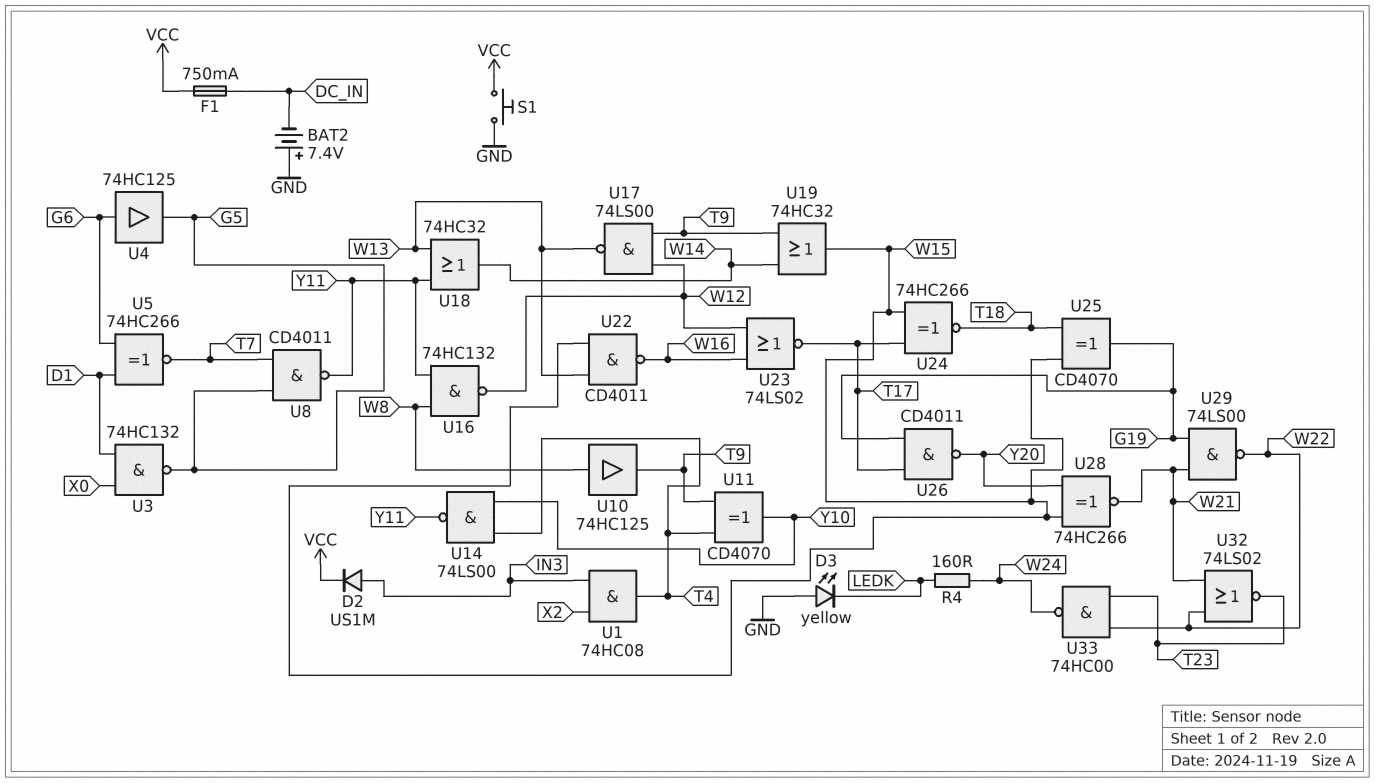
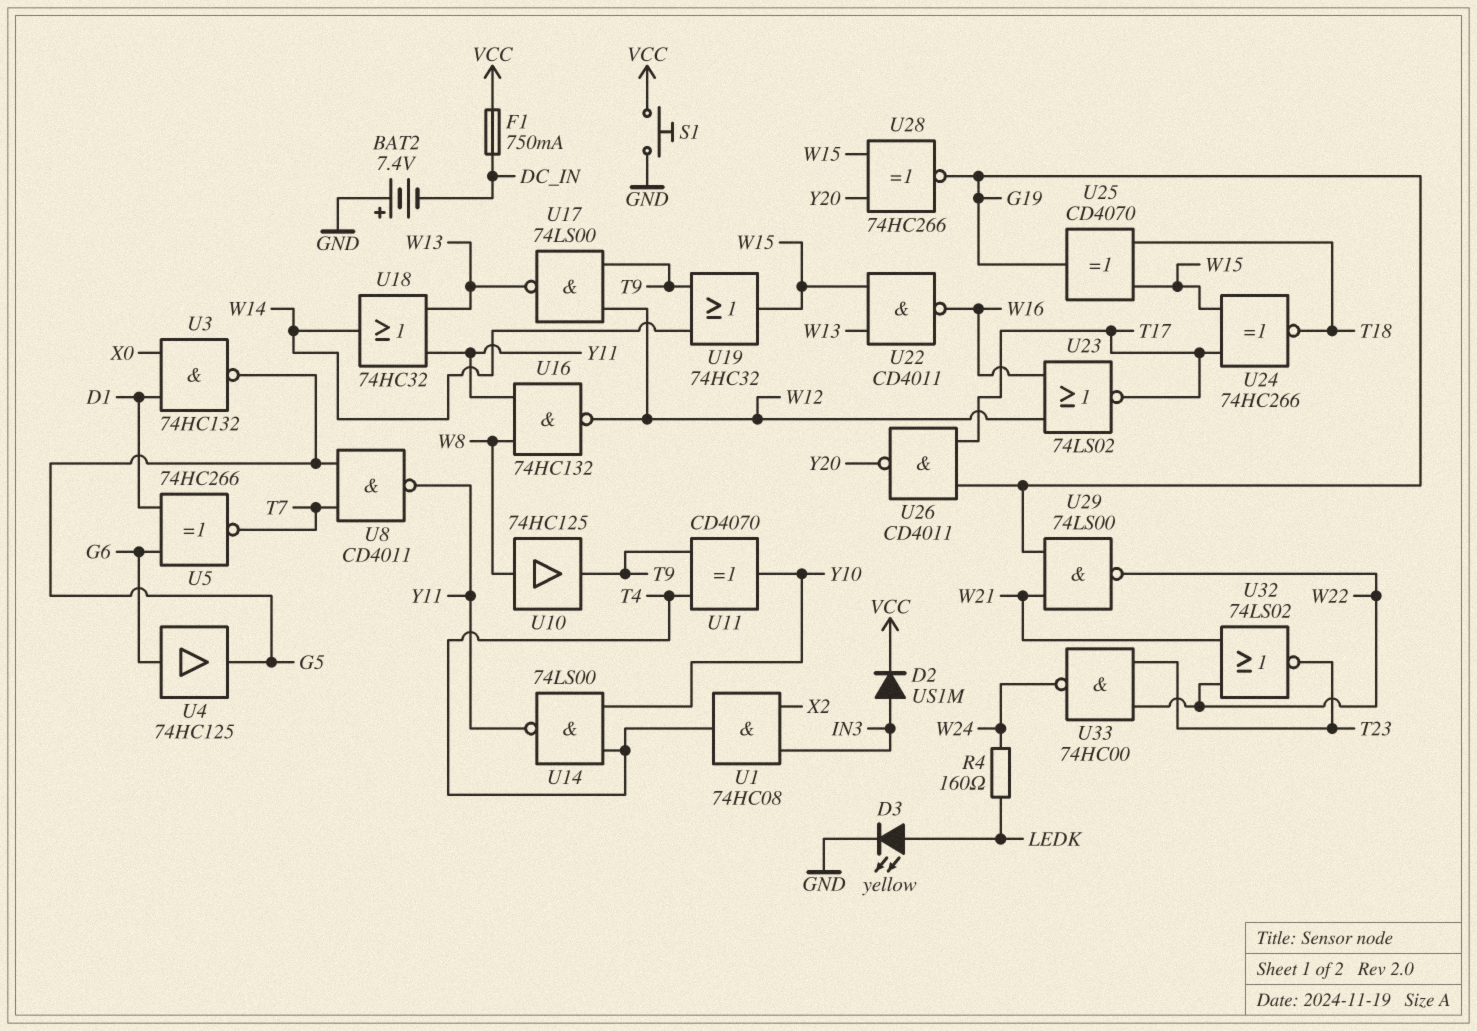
D3: LED yellow (A GND, K LEDK) -> LED yellow (A LEDK, K GND)
U28: XNOR 74HC266 (in W15, in Y20, out W21) -> XNOR 74HC266 (in W15, in Y20, out G19)

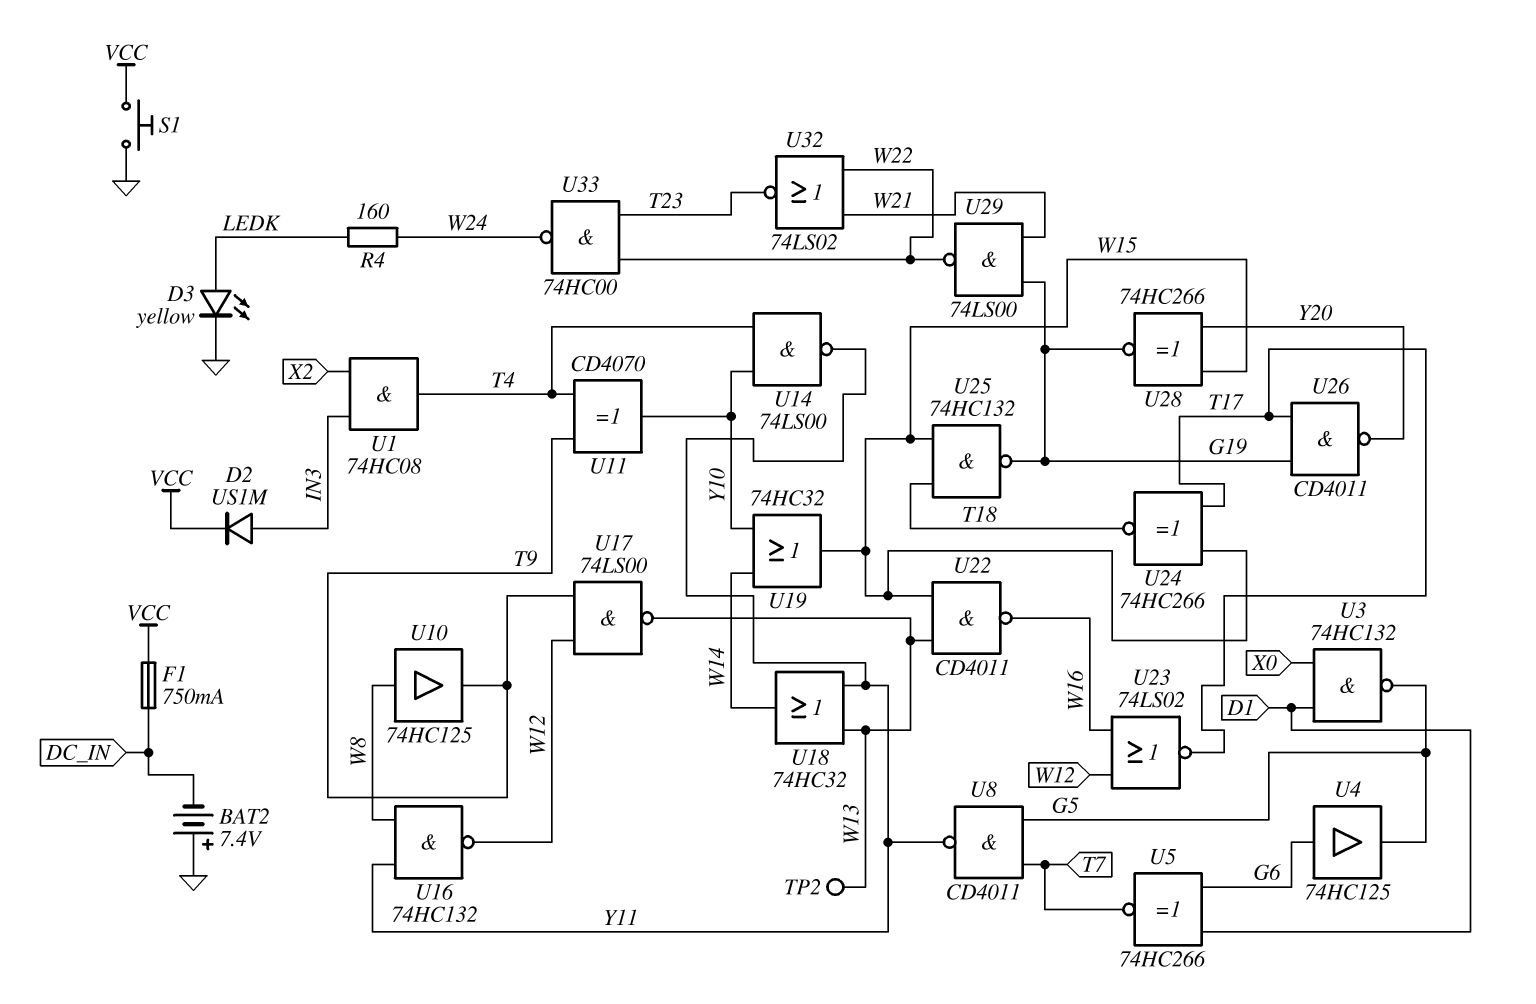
TP2: none -> test point (W13)
U19: OR 74HC32 (in T9, in W14, out W15) -> OR 74HC32 (in W14, in Y10, out W15)
U25: XOR CD4070 (in T18, in W15, out G19) -> NAND 74HC132 (in T18, in W15, out G19)

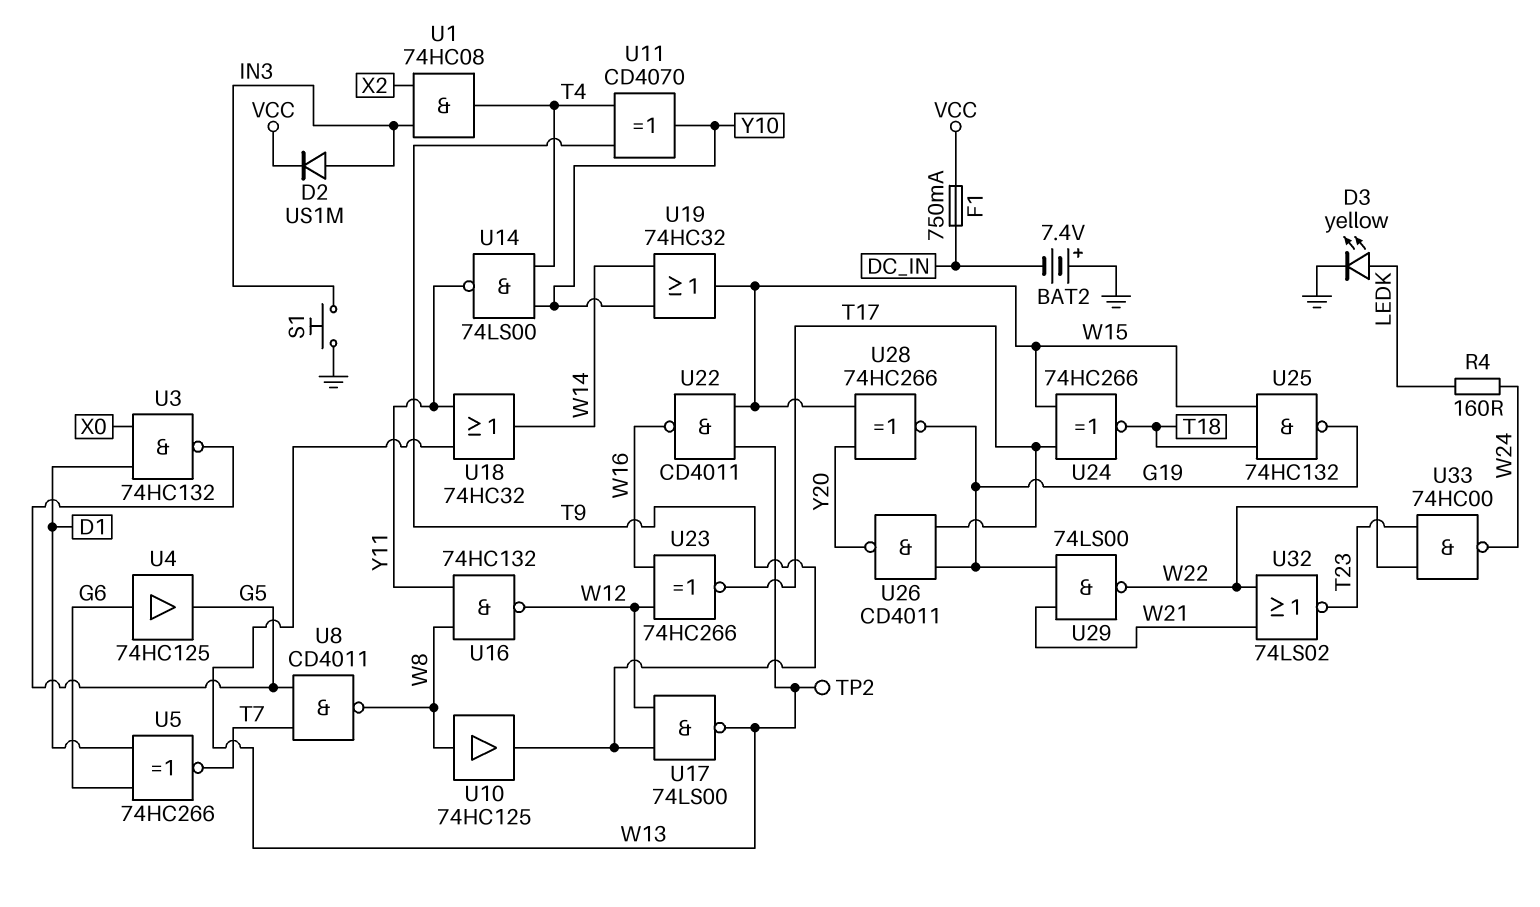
S1: button (GND, VCC) -> button (GND, IN3)
U8: NAND CD4011 (in G5, in T7, out Y11) -> NAND CD4011 (in G5, in T7, out W8)
U23: NOR 74LS02 (in W12, in W16, out T17) -> XNOR 74HC266 (in W12, in W16, out T17)

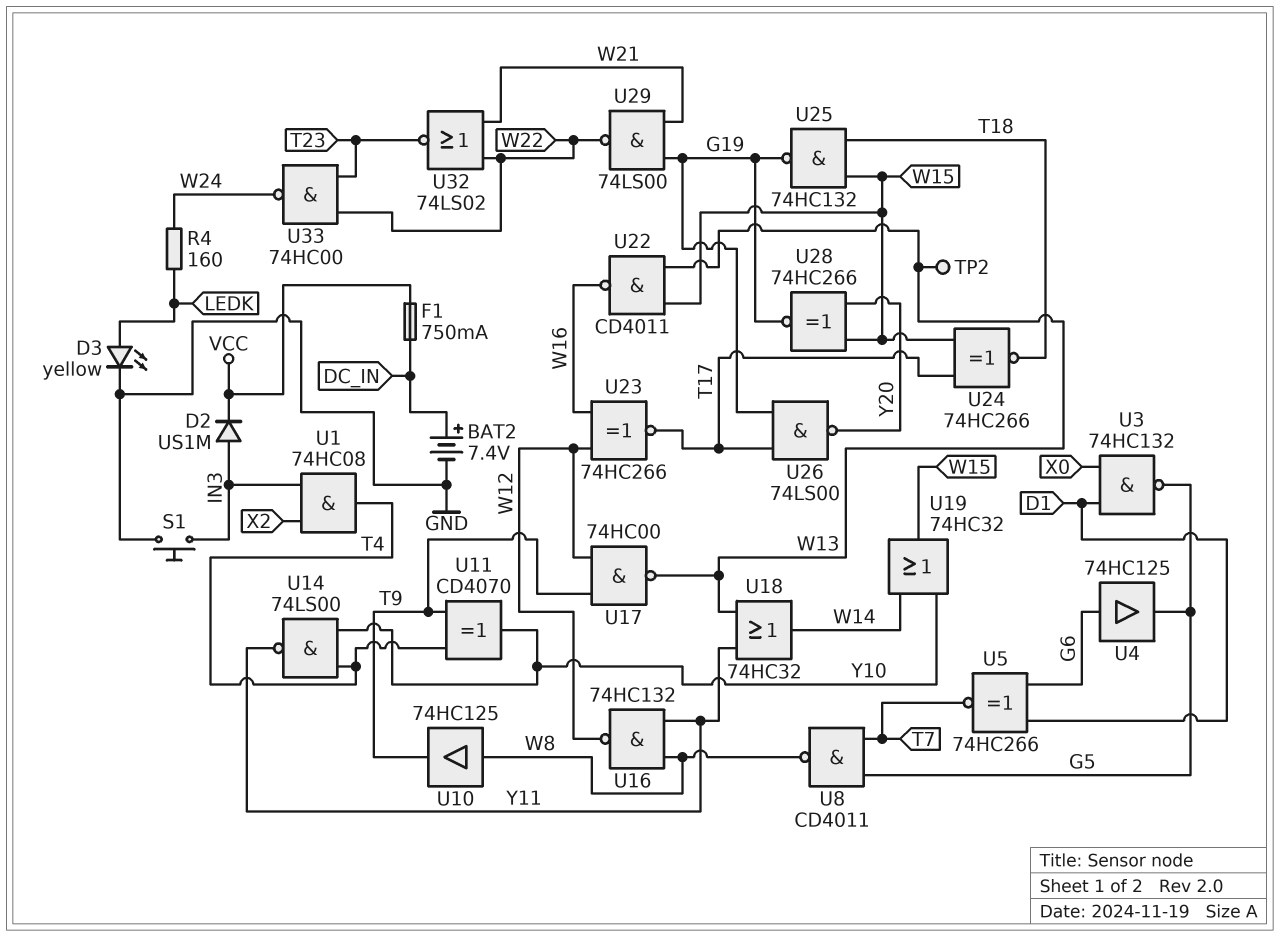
BAT2: 7.4V (plus GND, minus DC_IN) -> 7.4V (plus DC_IN, minus GND)
U17: NAND 74LS00 (in T9, in W12, out W13) -> NAND 74HC00 (in T9, in W12, out W13)
U26: NAND CD4011 (in G19, in T17, out Y20) -> NAND 74LS00 (in G19, in T17, out Y20)

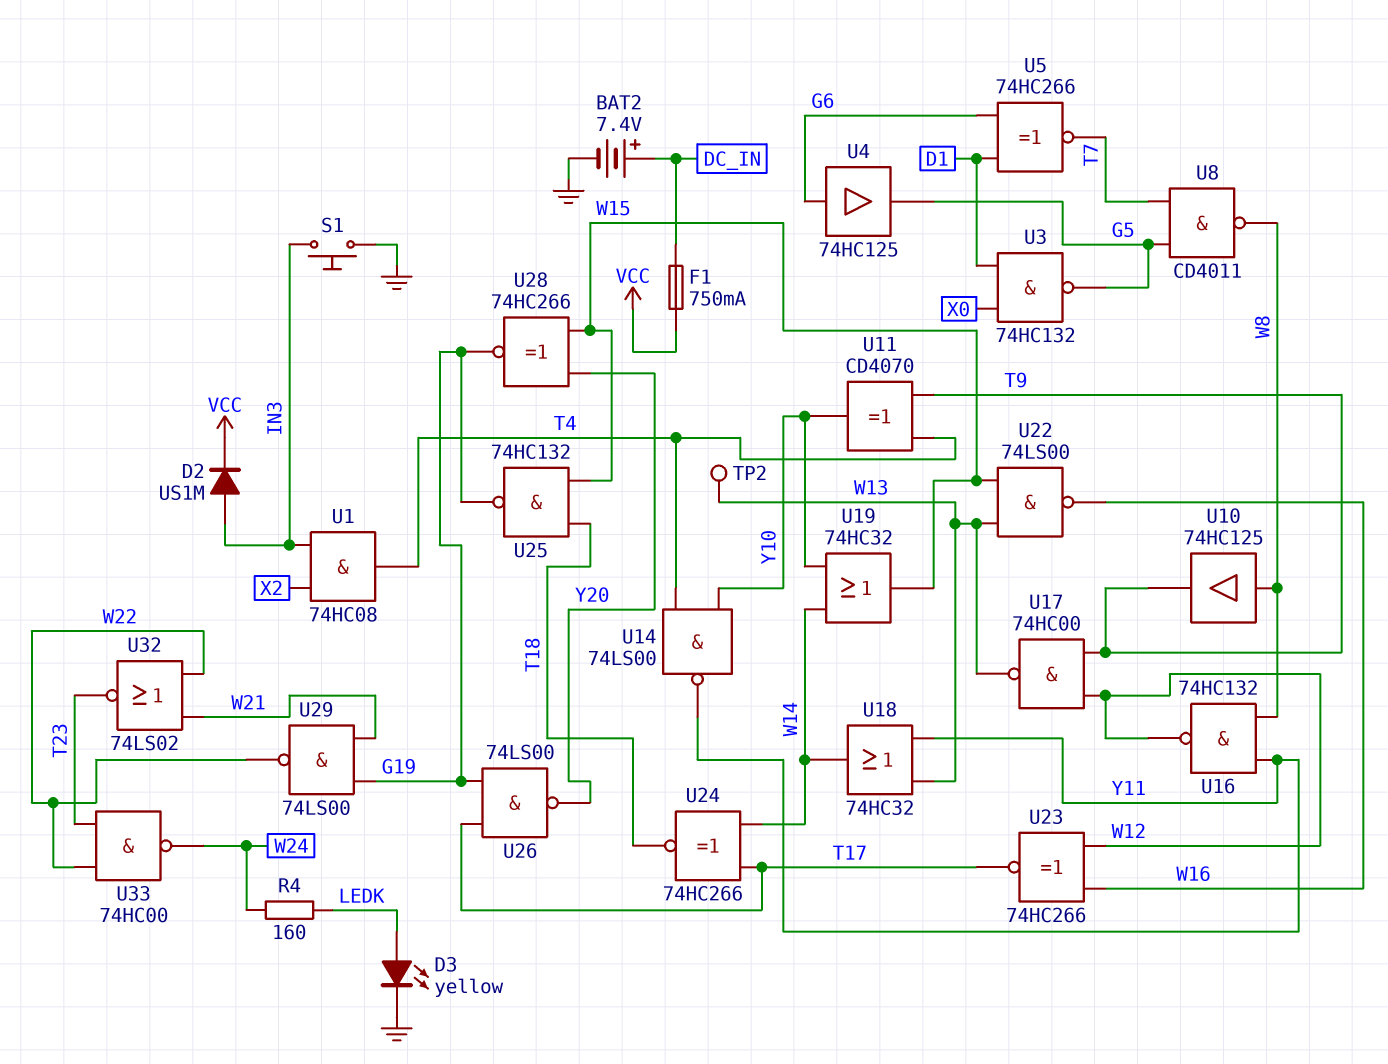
U22: NAND CD4011 (in W13, in W15, out W16) -> NAND 74LS00 (in W13, in W15, out W16)
U24: XNOR 74HC266 (in T17, in W15, out T18) -> XNOR 74HC266 (in T17, in W14, out T18)

